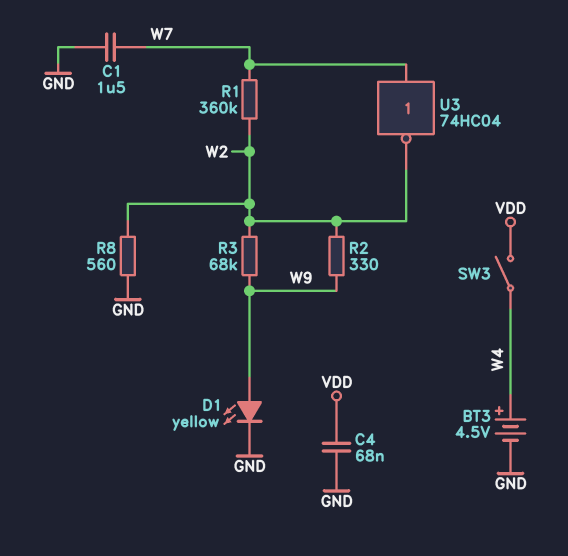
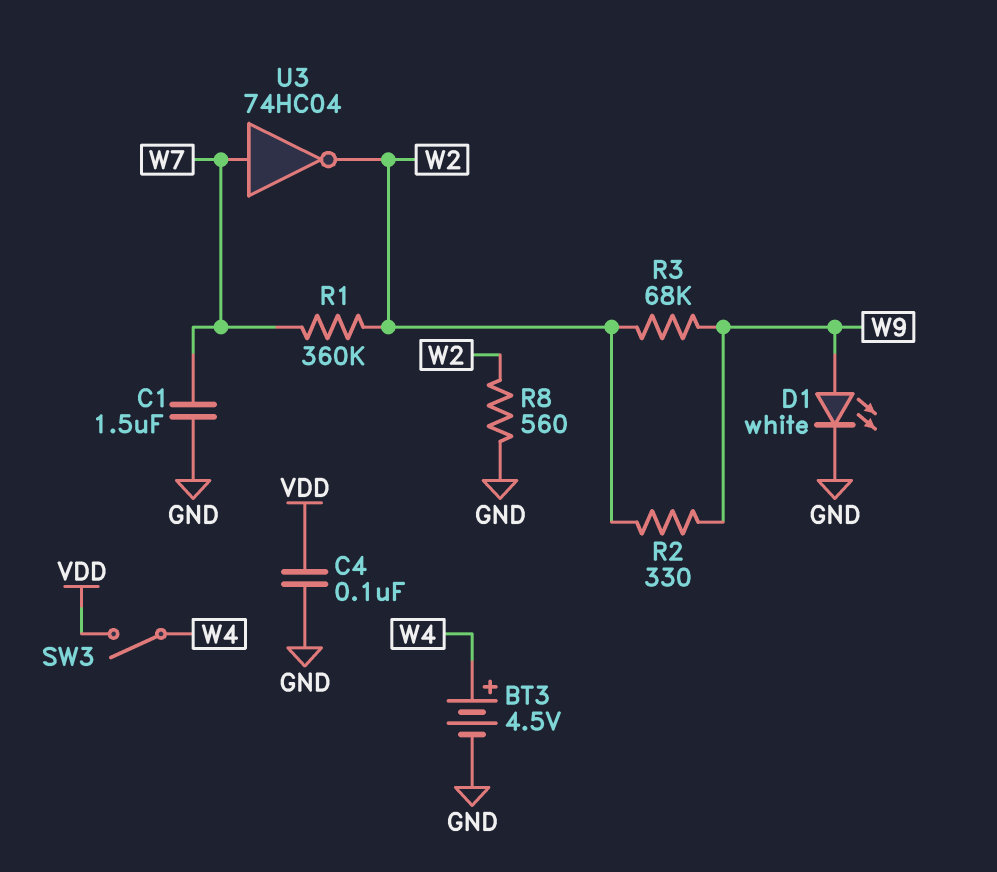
C4: 68nF (GND, VDD) -> 100nF (GND, VDD)
D1: LED yellow (A W9, K GND) -> LED white (A W9, K GND)

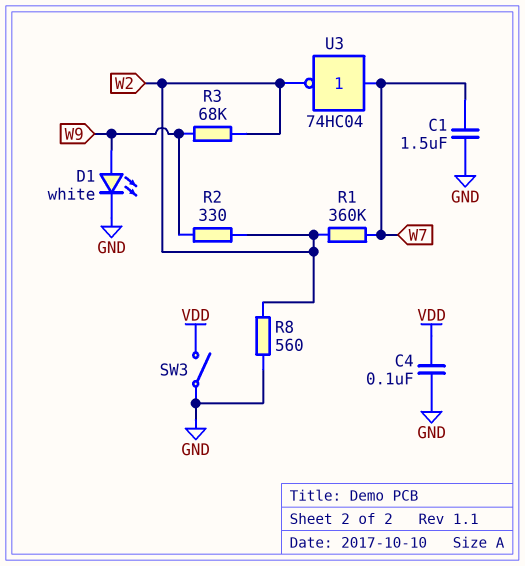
BT3: 4.5V (plus W4, minus GND) -> none
SW3: switch (VDD, W4) -> switch (GND, VDD)

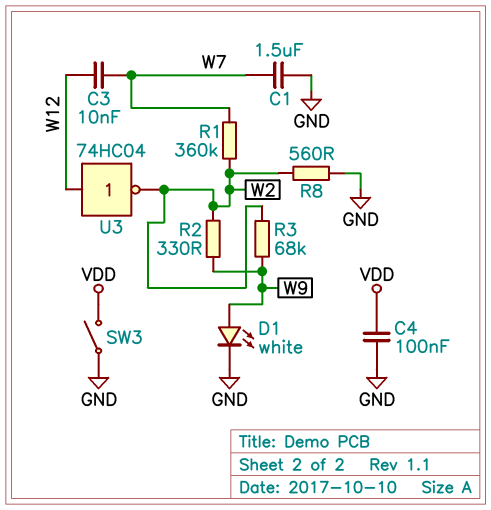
C3: none -> 10nF (W7, W12)
U3: NOT 74HC04 (in W7, out W2) -> NOT 74HC04 (in W12, out W2)

